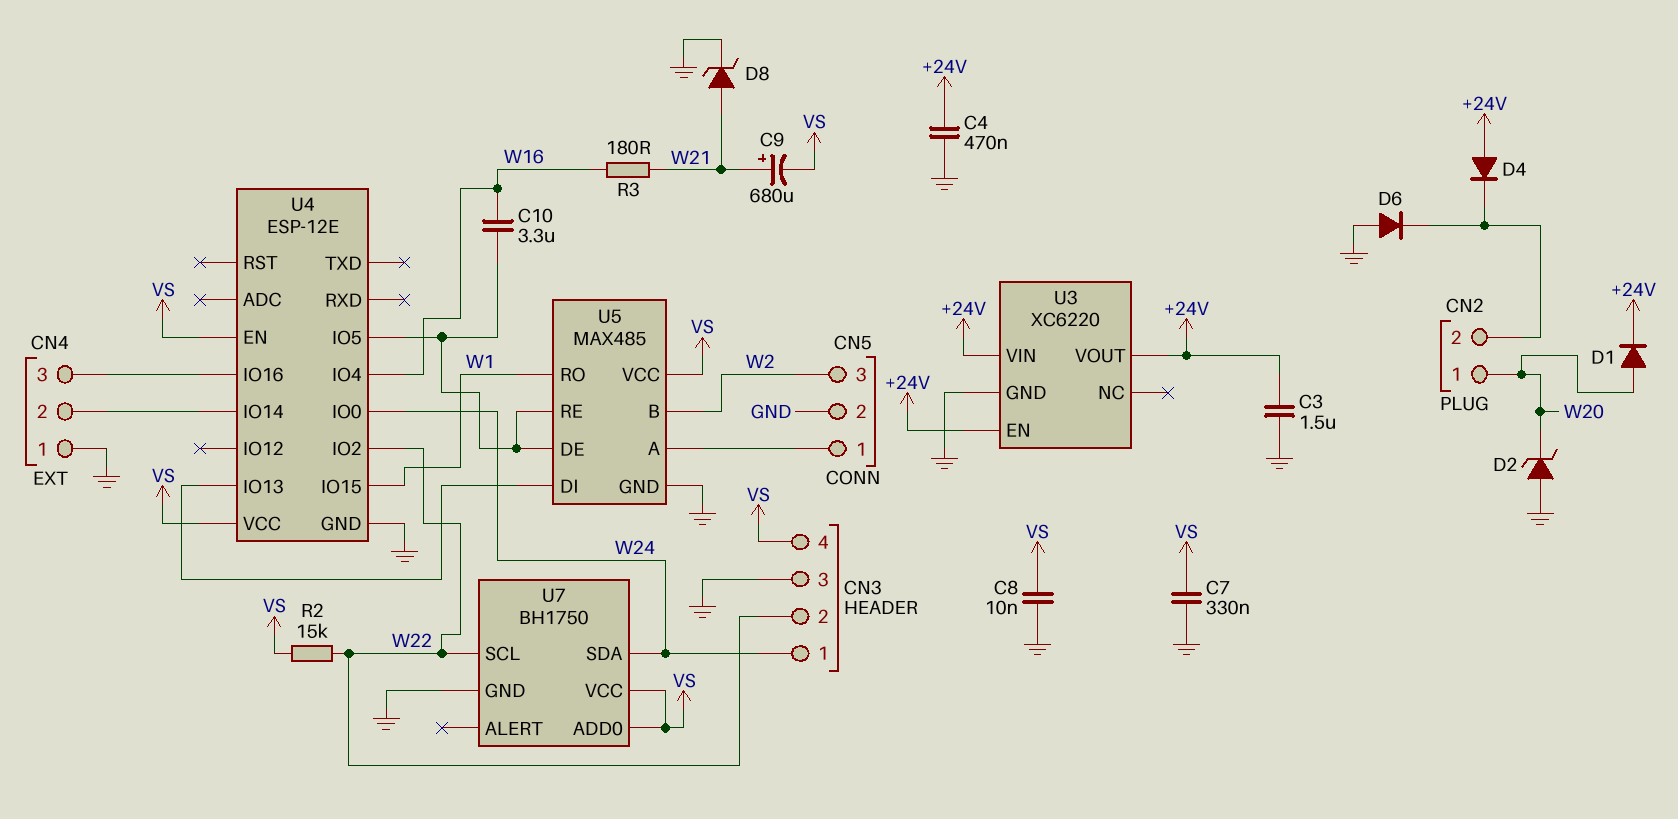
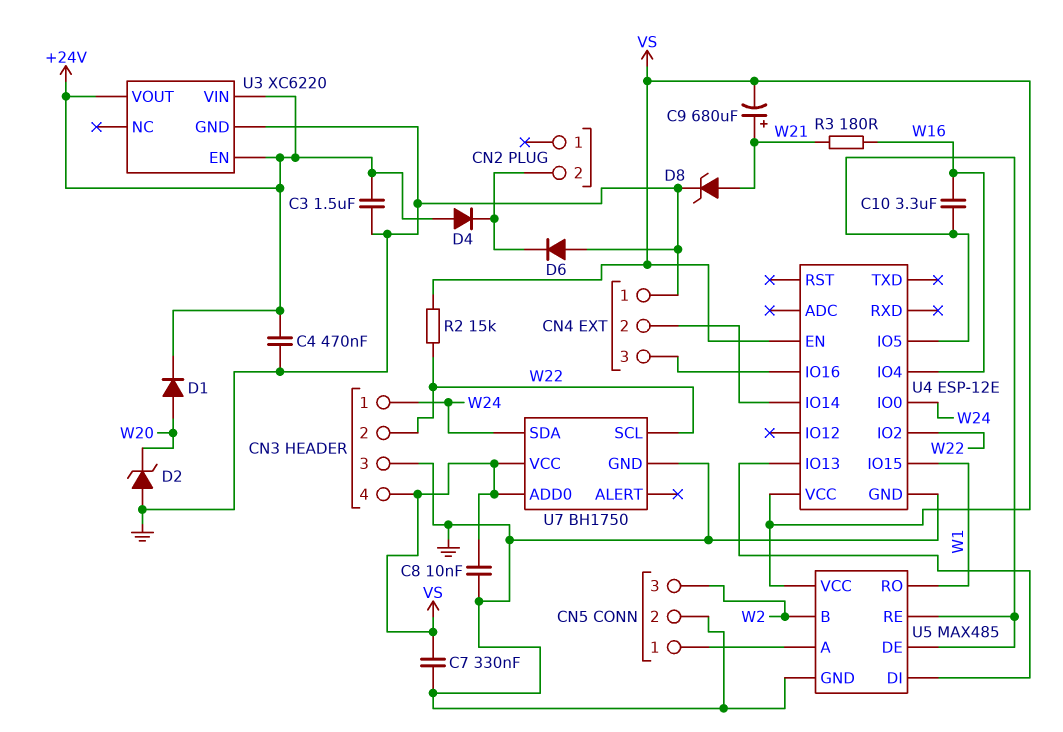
CN2 pin 1: W20 -> none

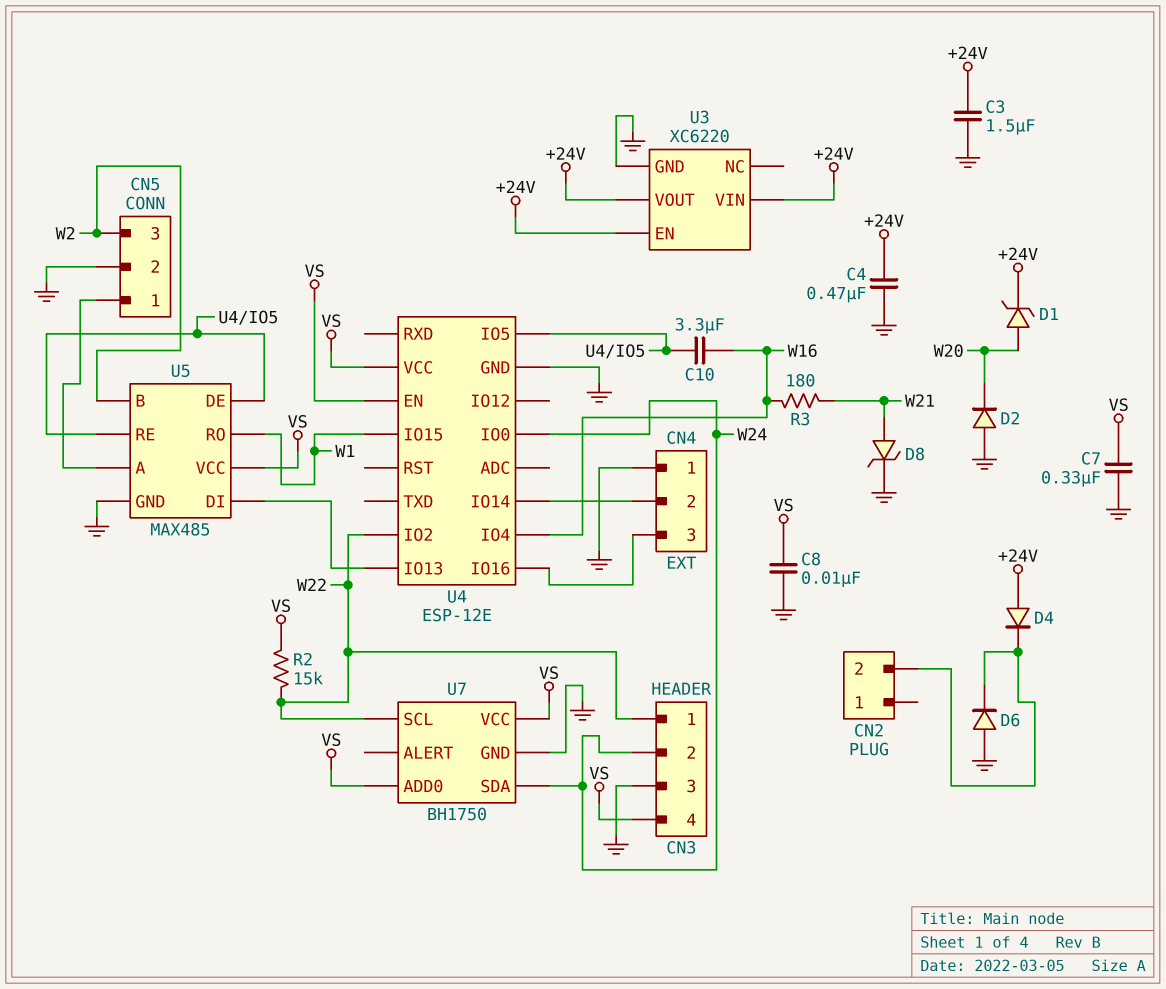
C9: 680uF (plus W21, minus VS) -> none
CN3 pin 1: W24 -> W22
CN3 pin 2: W22 -> W24
D1: diode (A W20, K +24V) -> zener (A W20, K +24V)
D2: zener (A GND, K W20) -> diode (A GND, K W20)

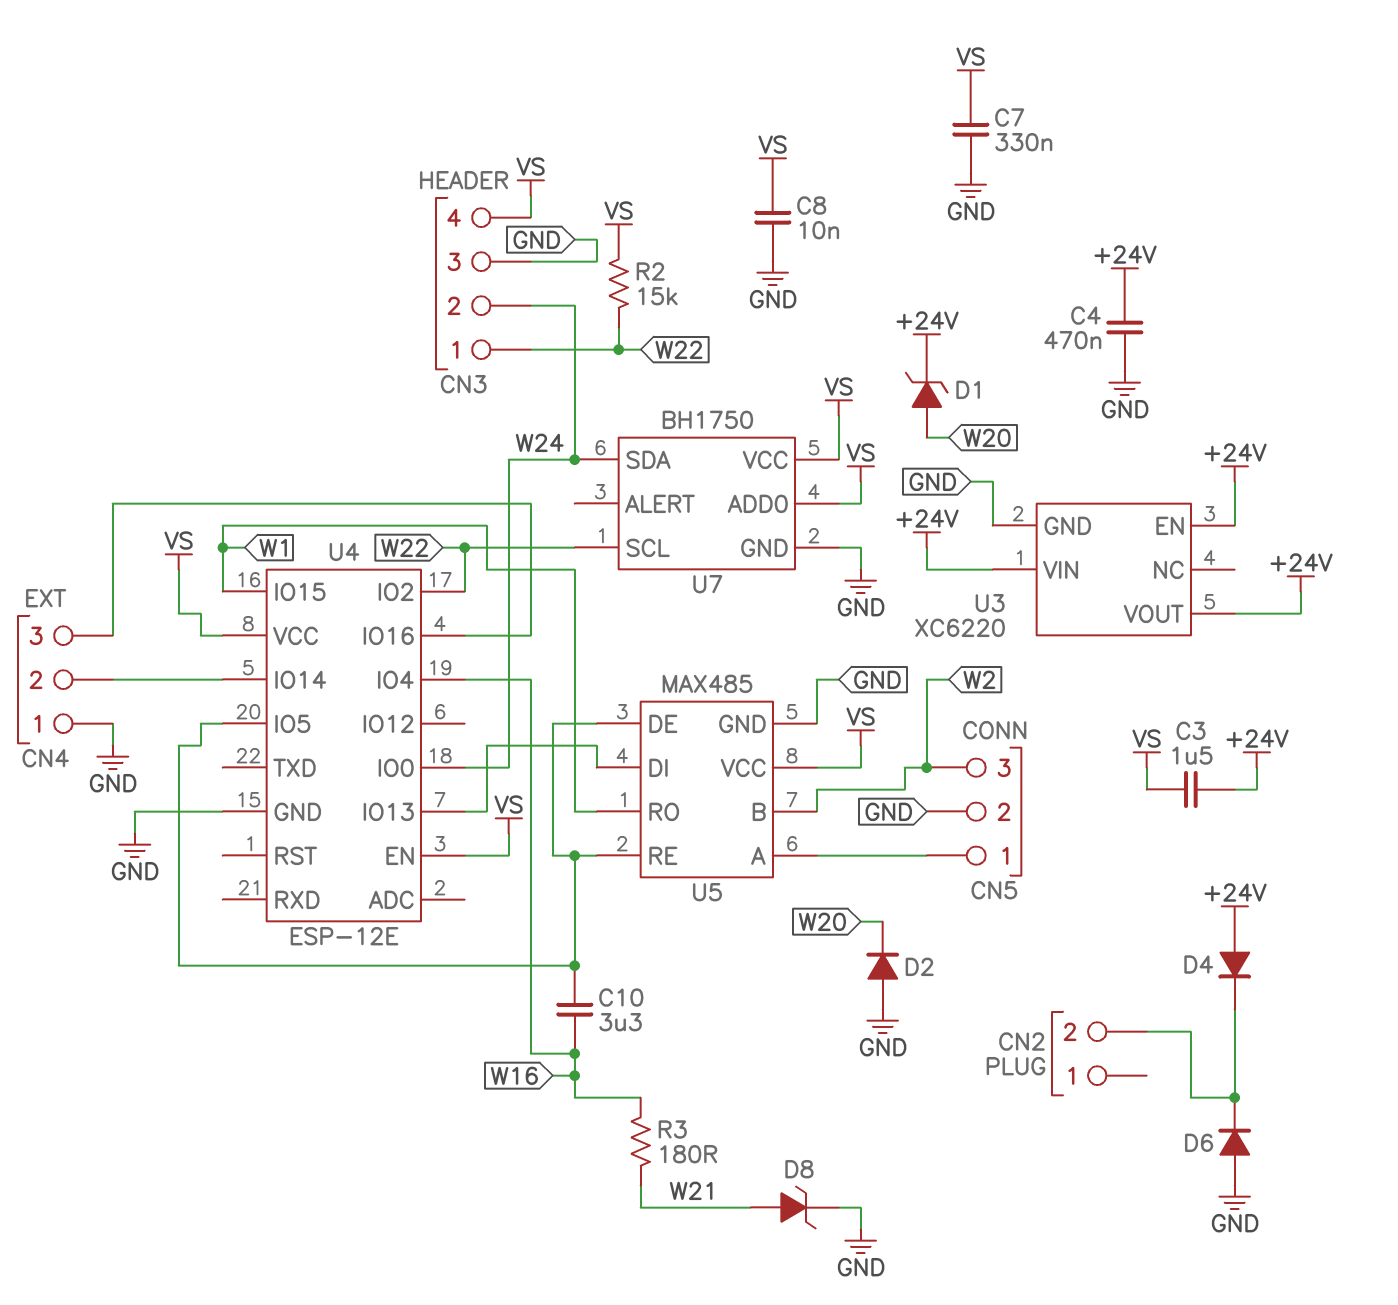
C3: 1.5uF (+24V, GND) -> 1.5uF (+24V, VS)

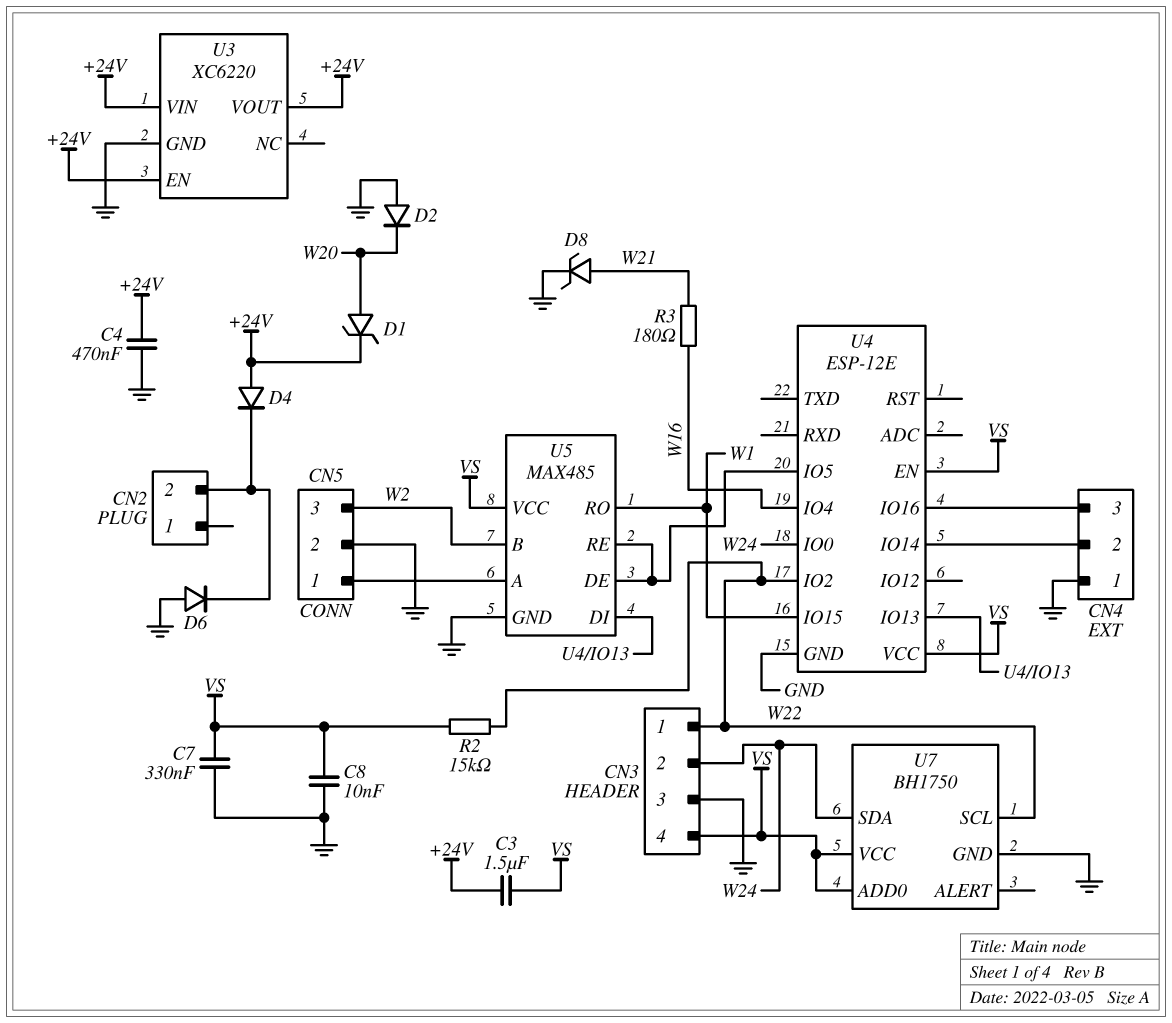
C10: 3.3uF (U4/IO5, W16) -> none

